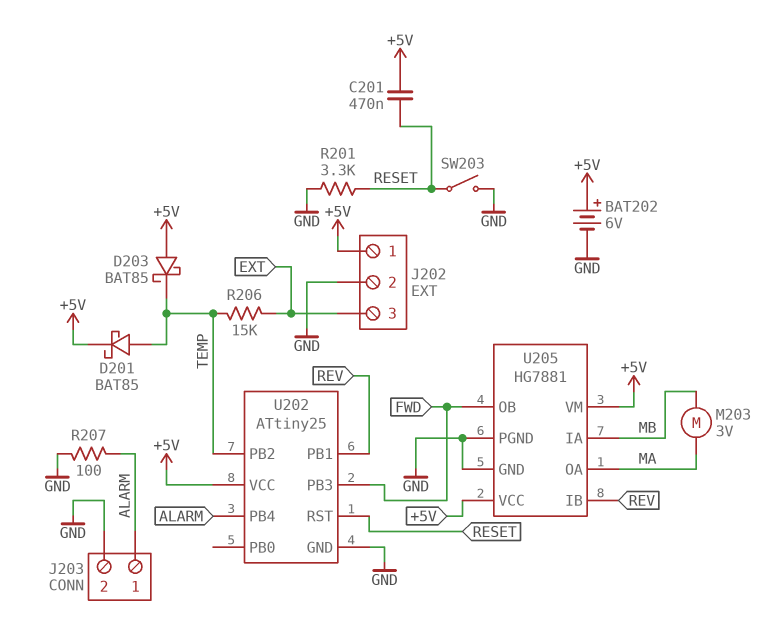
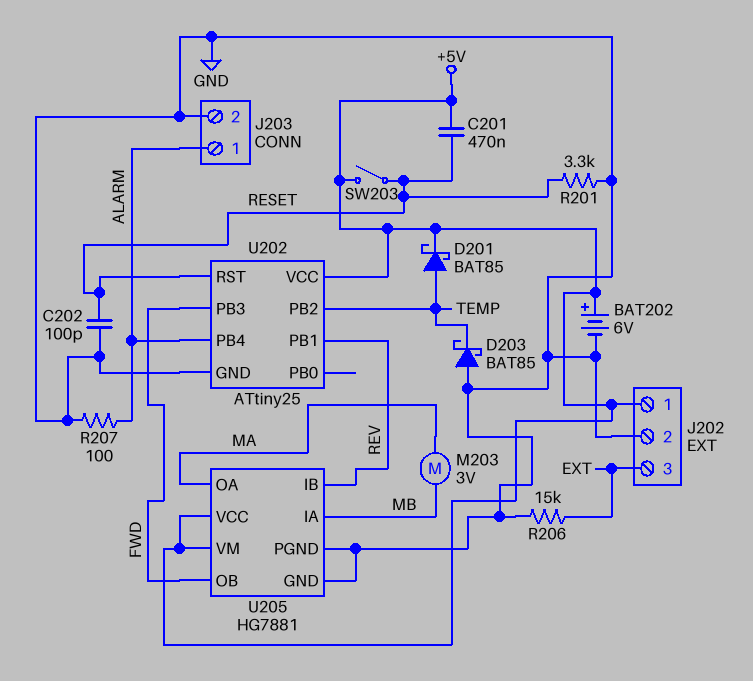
C202: none -> 100pF (GND, RESET)
D203: schottky BAT85 (A +5V, K TEMP) -> schottky BAT85 (A GND, K TEMP)
R206: 15k (EXT, TEMP) -> 15k (EXT, GND)
SW203: switch (GND, RESET) -> switch (+5V, RESET)

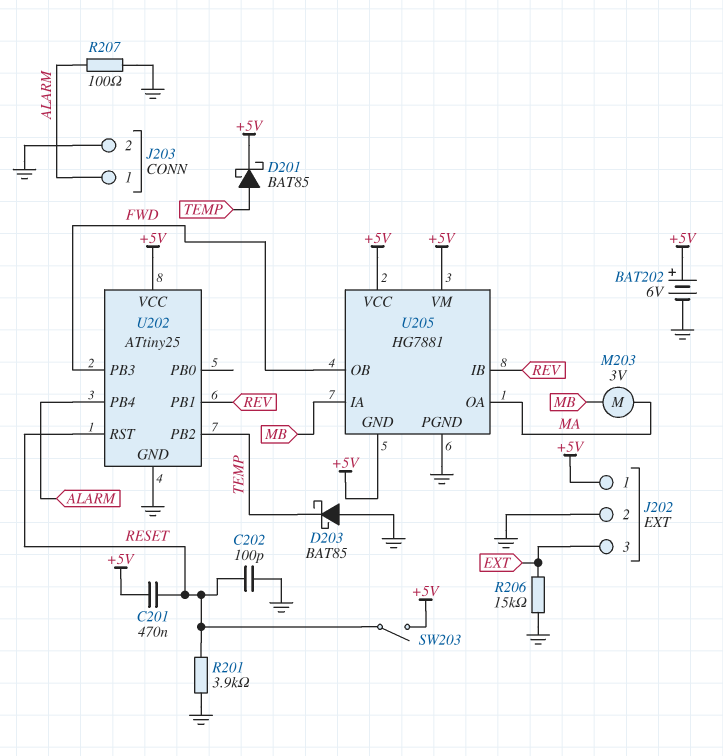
R201: 3.3k (GND, RESET) -> 3.9k (GND, RESET)
U205 pin GND: GND -> +5V

